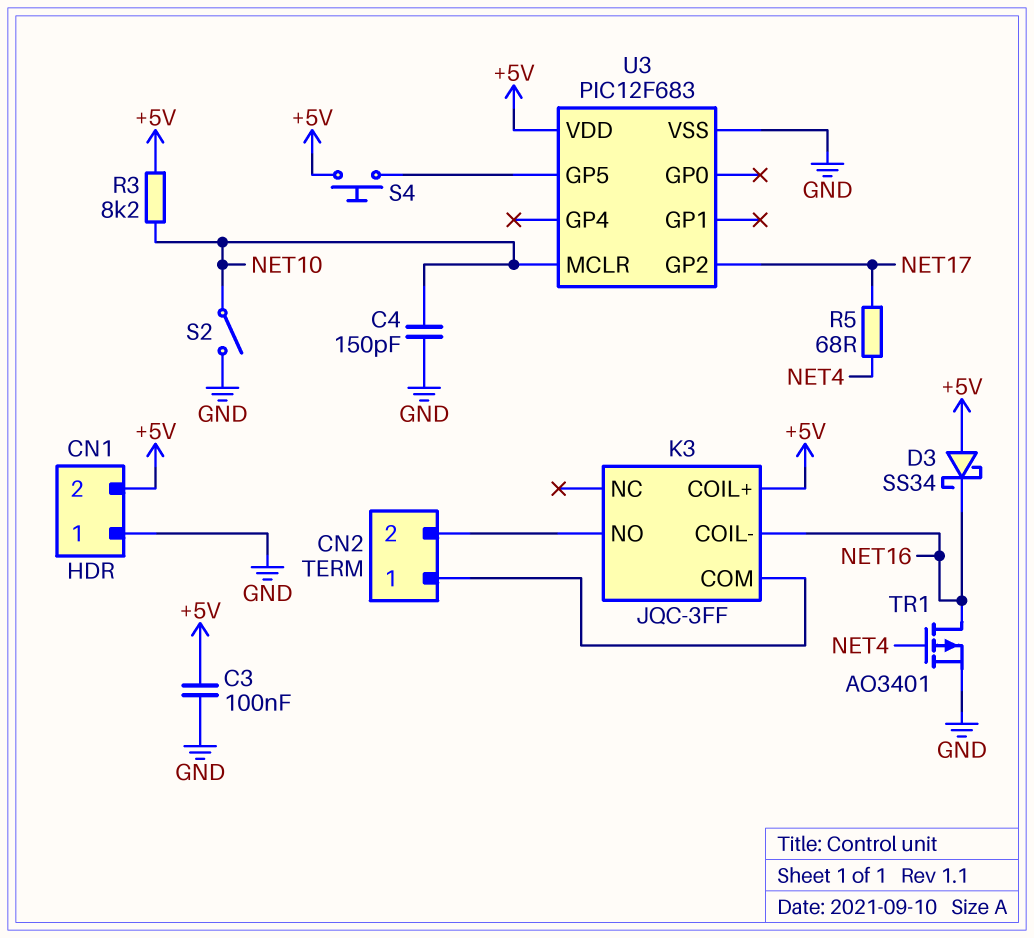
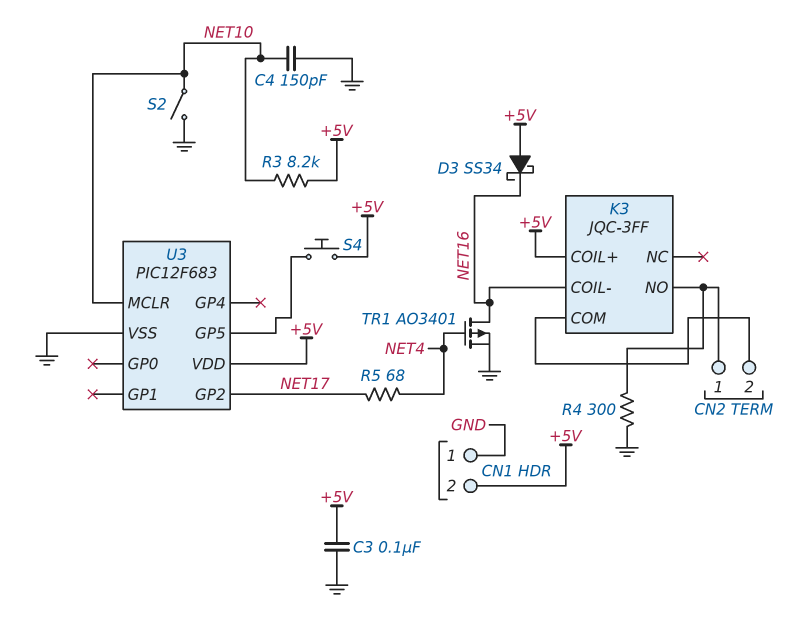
K3 pin COM: CN2/1 -> CN2/2
K3 pin NO: CN2/2 -> CN2/1
R4: none -> 300 (CN2/1, GND)

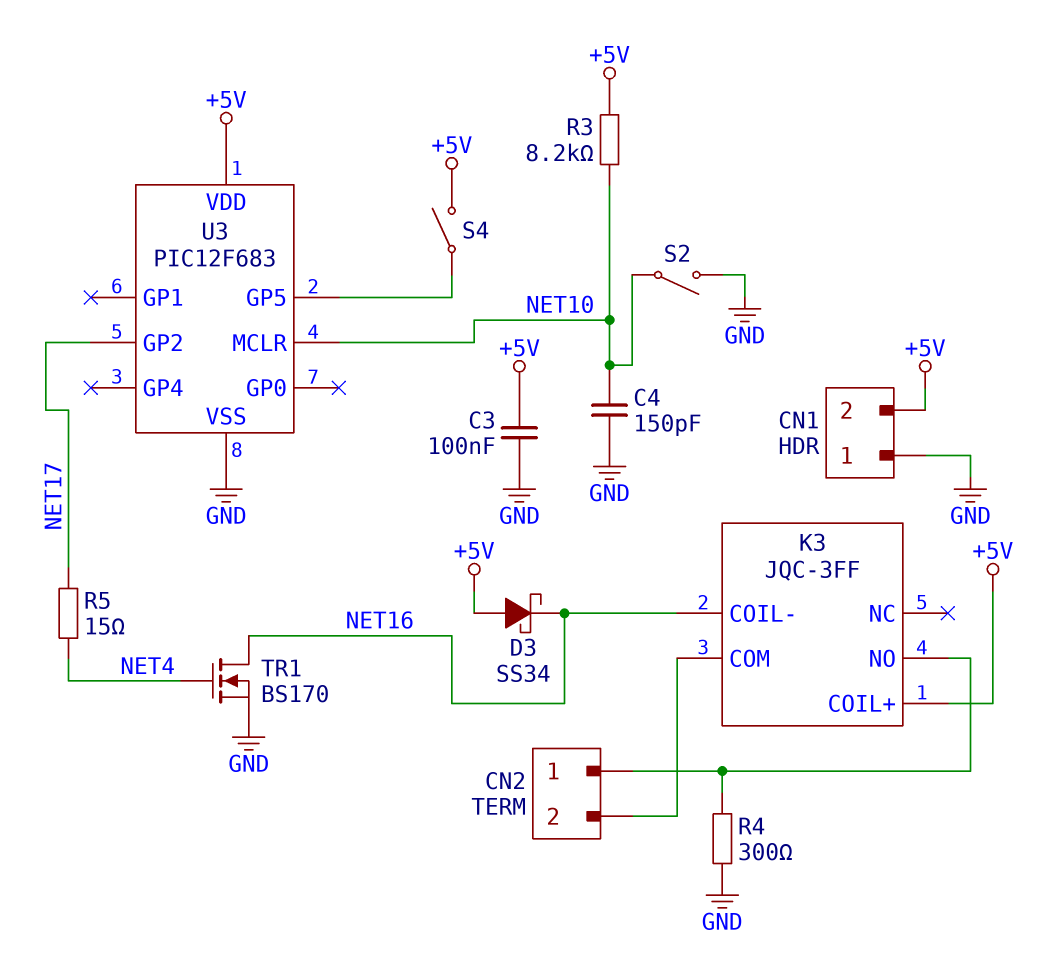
R5: 68 (NET4, NET17) -> 15 (NET4, NET17)
S4: button (+5V, U3/GP5) -> switch (+5V, U3/GP5)
TR1: PMOS AO3401 (G NET4, D NET16, S GND) -> NMOS BS170 (G NET4, D NET16, S GND)

